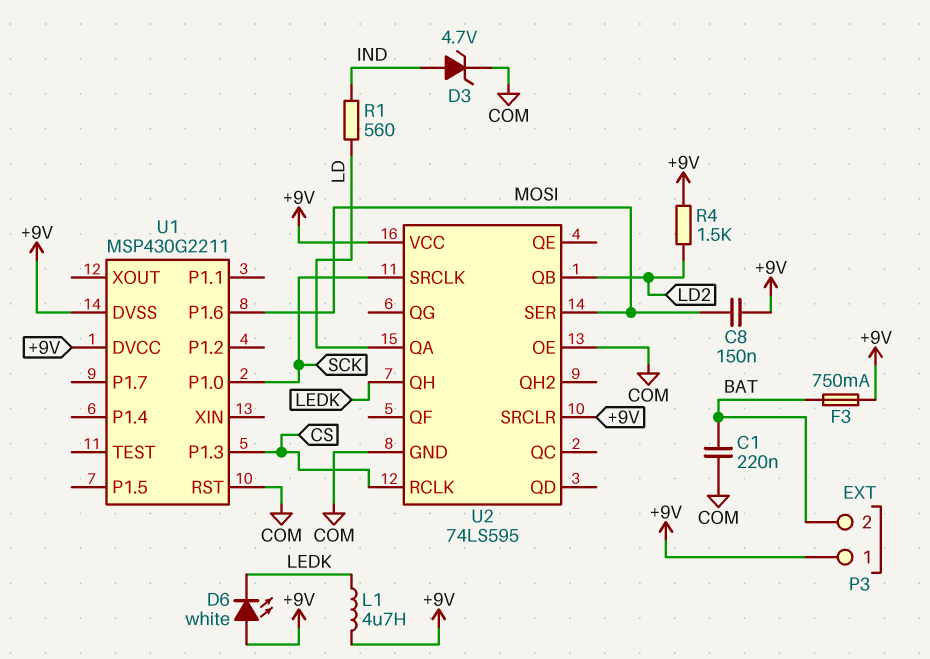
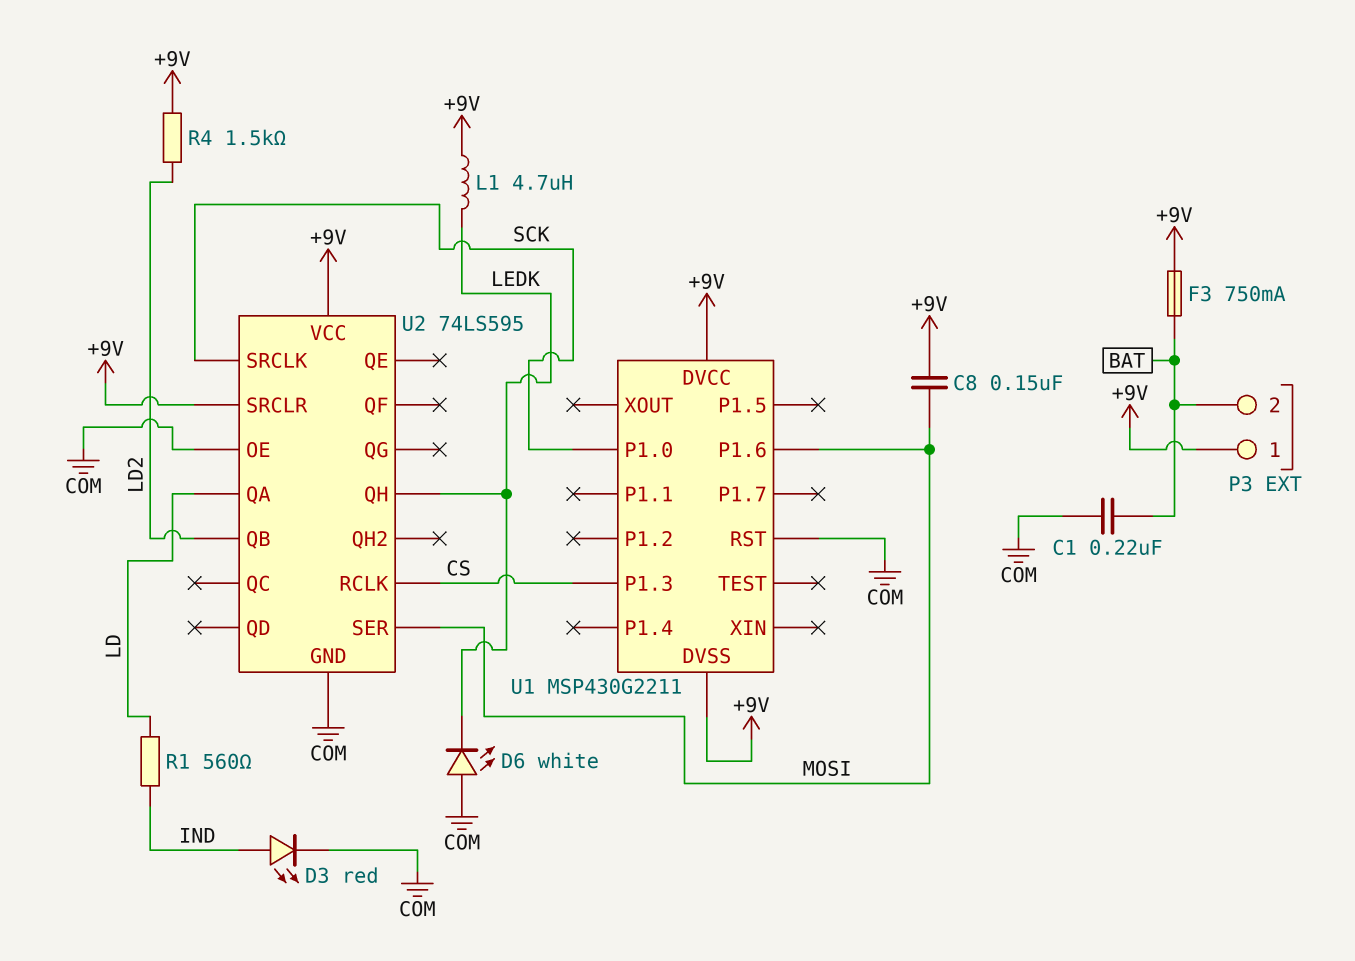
D3: zener 4.7V (A IND, K COM) -> LED red (A IND, K COM)
D6: LED white (A +9V, K LEDK) -> LED white (A COM, K LEDK)

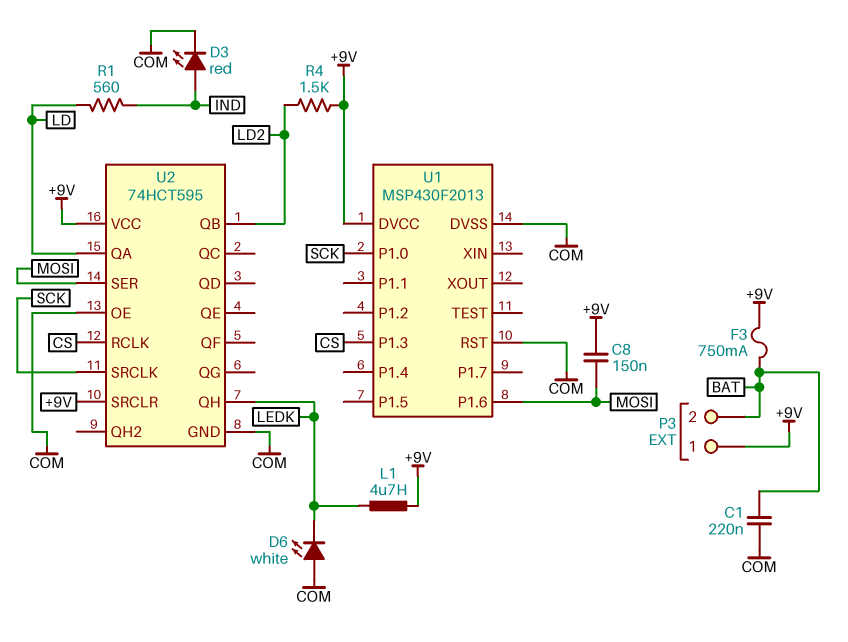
U1: MSP430G2211 -> MSP430F2013
U1 pin DVSS: +9V -> COM
U2: 74LS595 -> 74HCT595

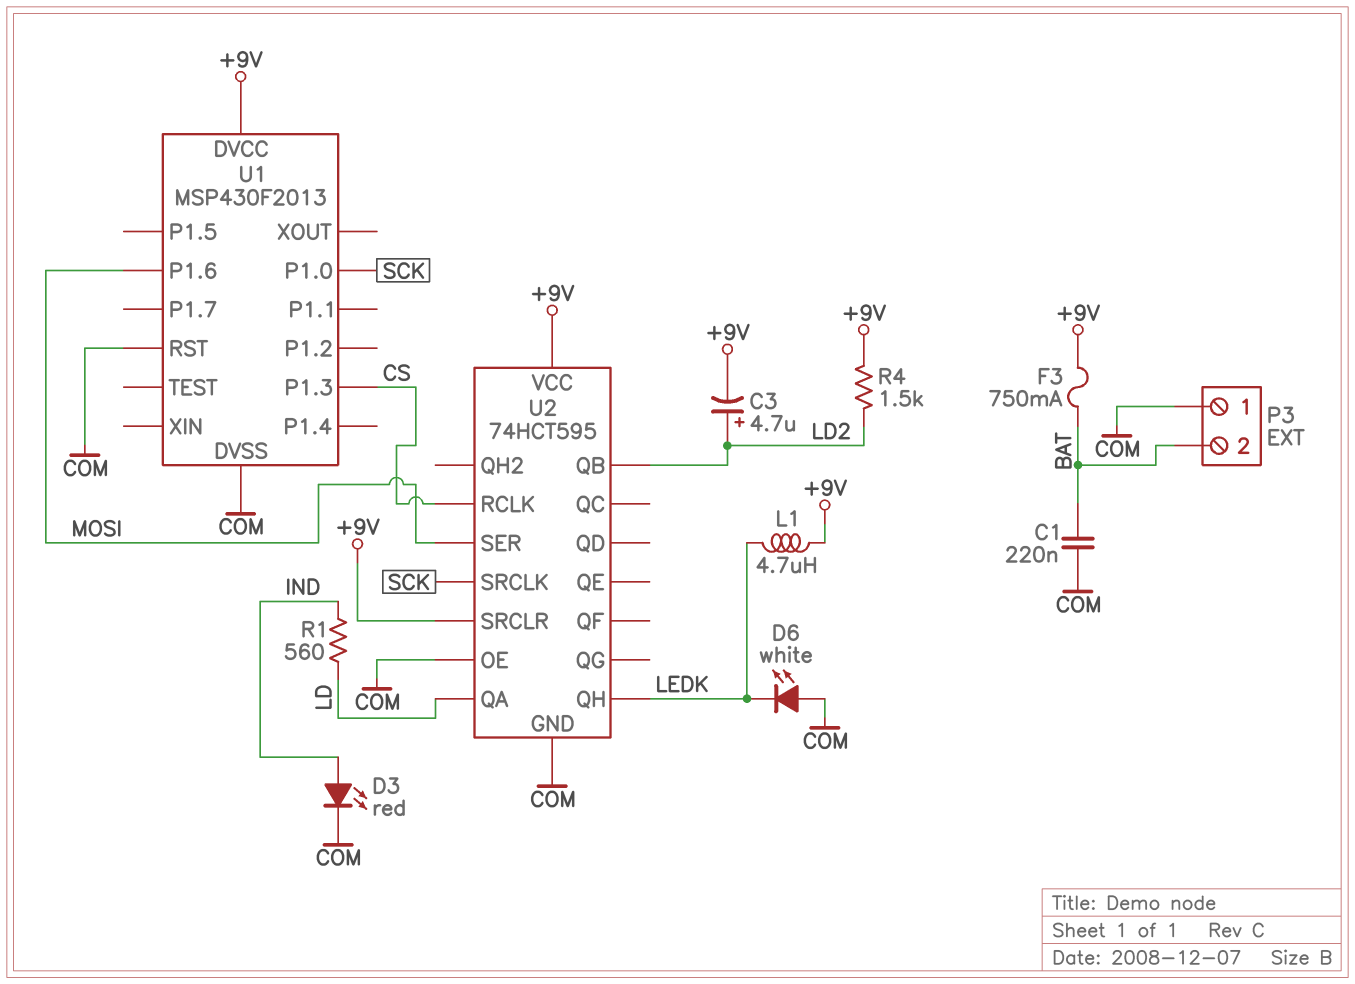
C3: none -> 4.7uF (plus LD2, minus +9V)
C8: 150nF (+9V, MOSI) -> none
P3 pin 1: +9V -> COM

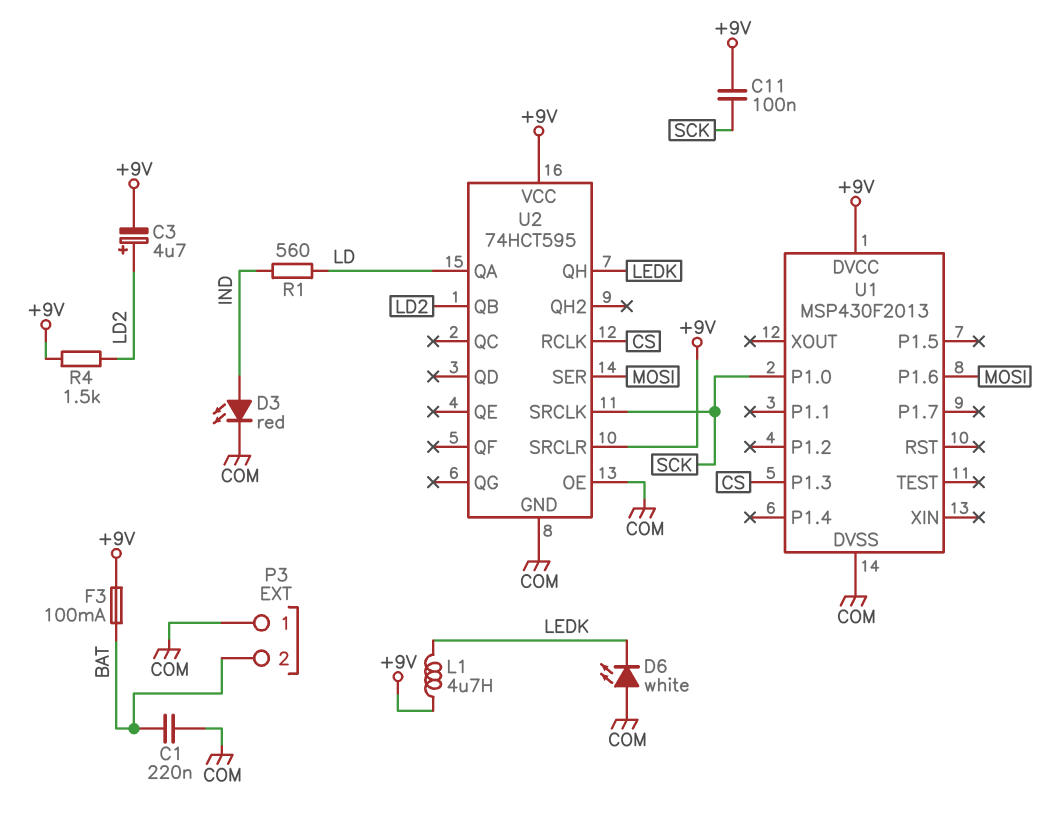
C11: none -> 100nF (+9V, SCK)
F3: 750mA (+9V, BAT) -> 100mA (+9V, BAT)
U1 pin RST: COM -> none

